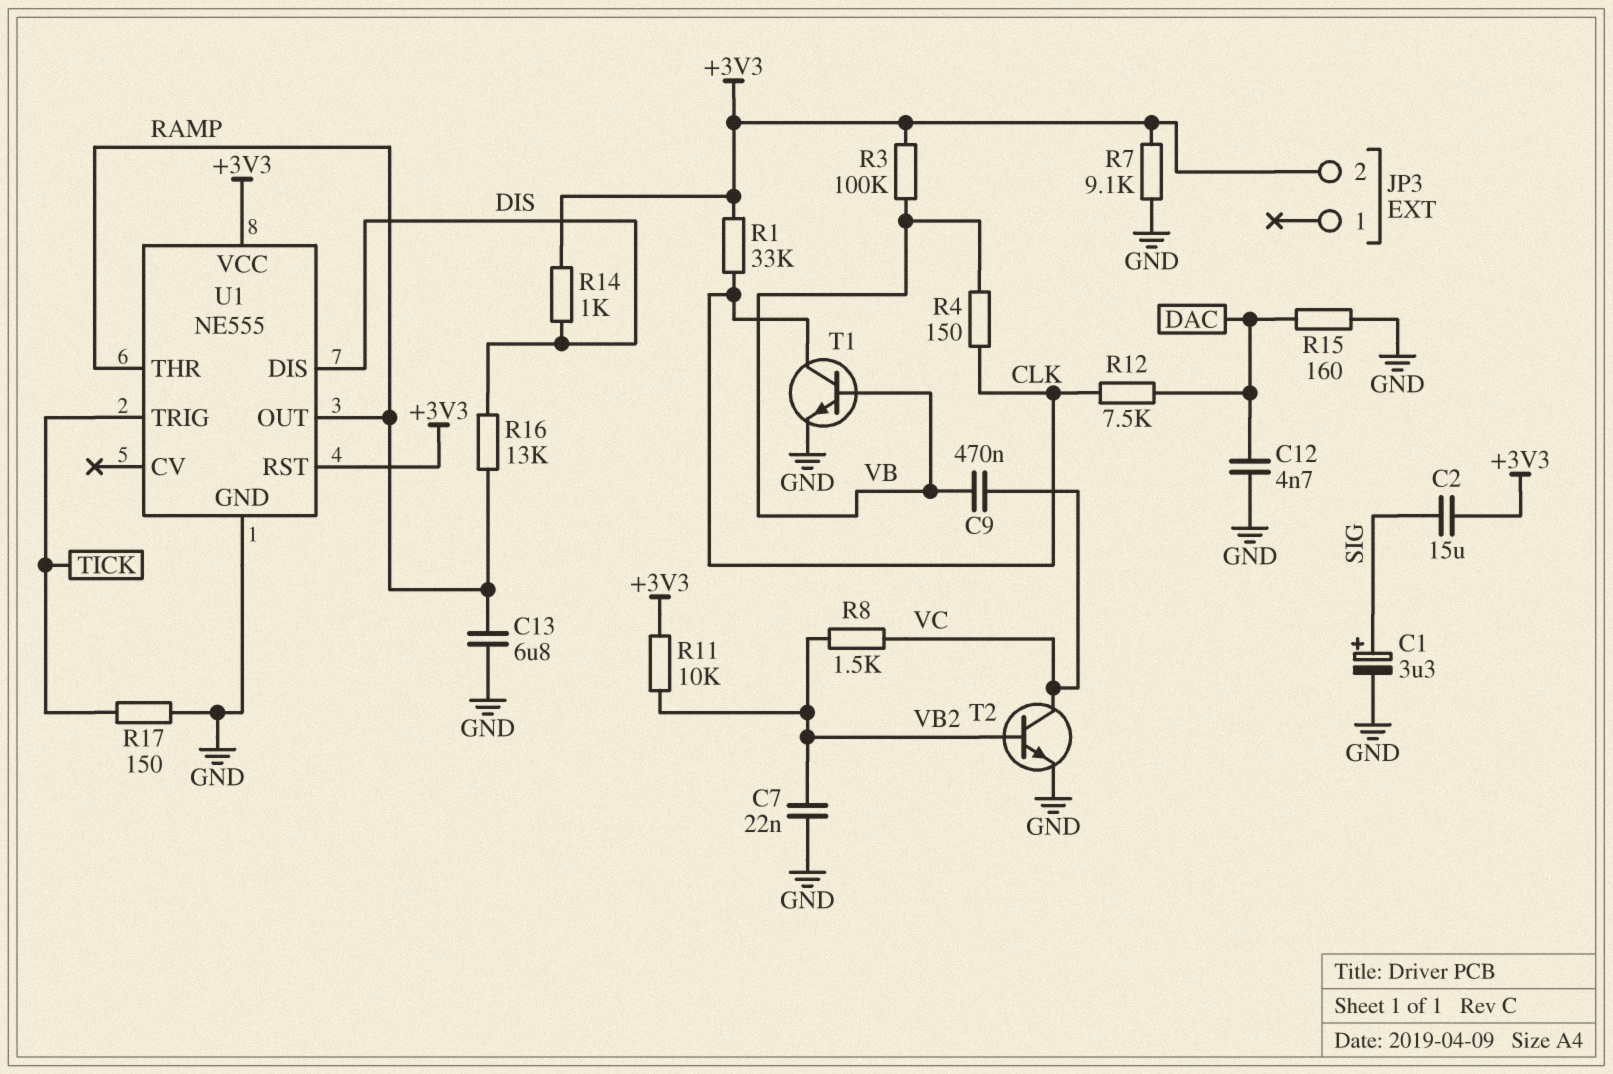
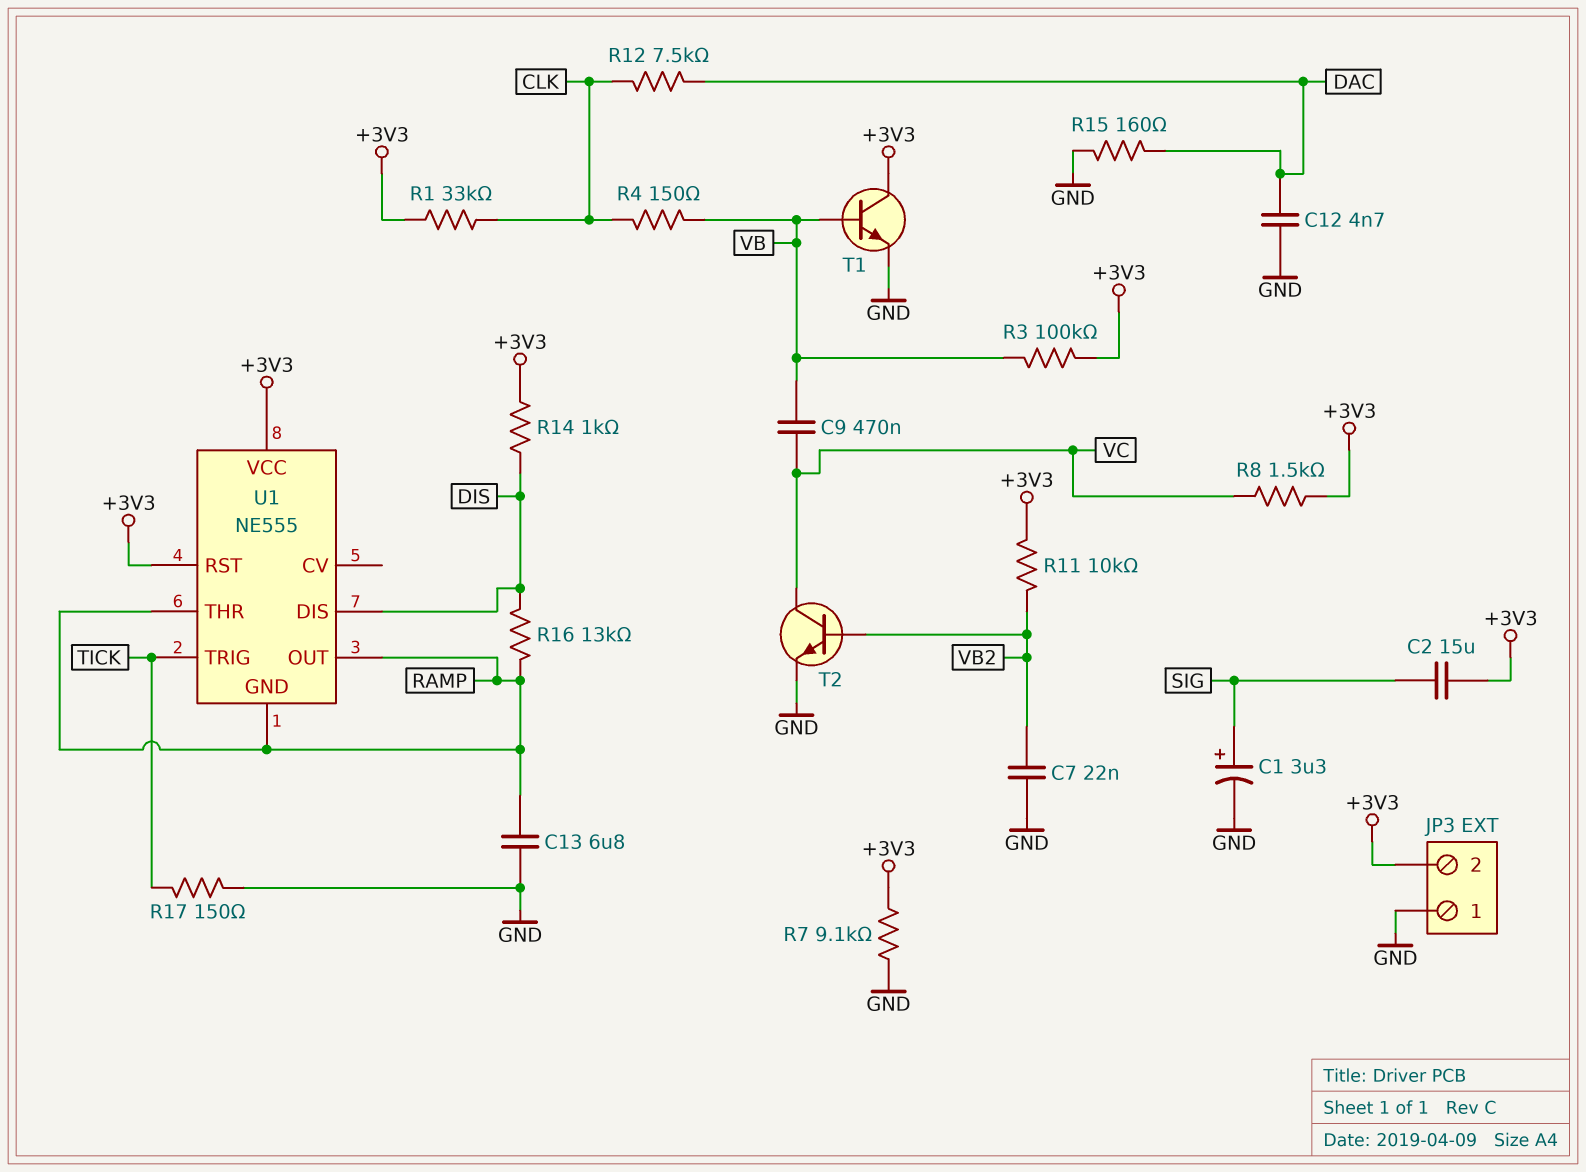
JP3 pin 1: none -> GND
R8: 1.5k (VB2, VC) -> 1.5k (+3V3, VC)
T1: NPN (B VB, C CLK, E GND) -> NPN (B VB, C +3V3, E GND)
U1 pin GND: GND -> RAMP

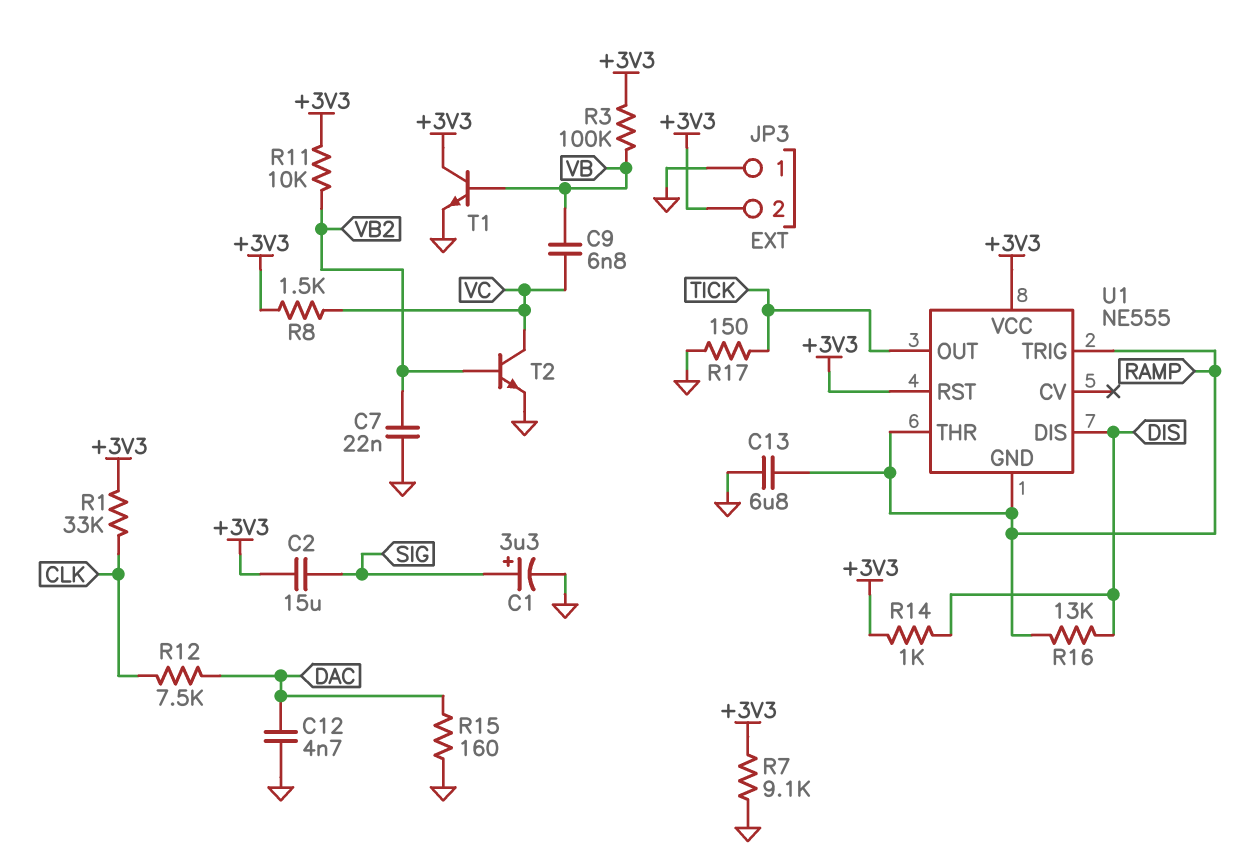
C9: 470nF (VB, VC) -> 6.8nF (VB, VC)
R4: 150 (CLK, VB) -> none
U1 pin OUT: RAMP -> TICK
U1 pin TRIG: TICK -> RAMP

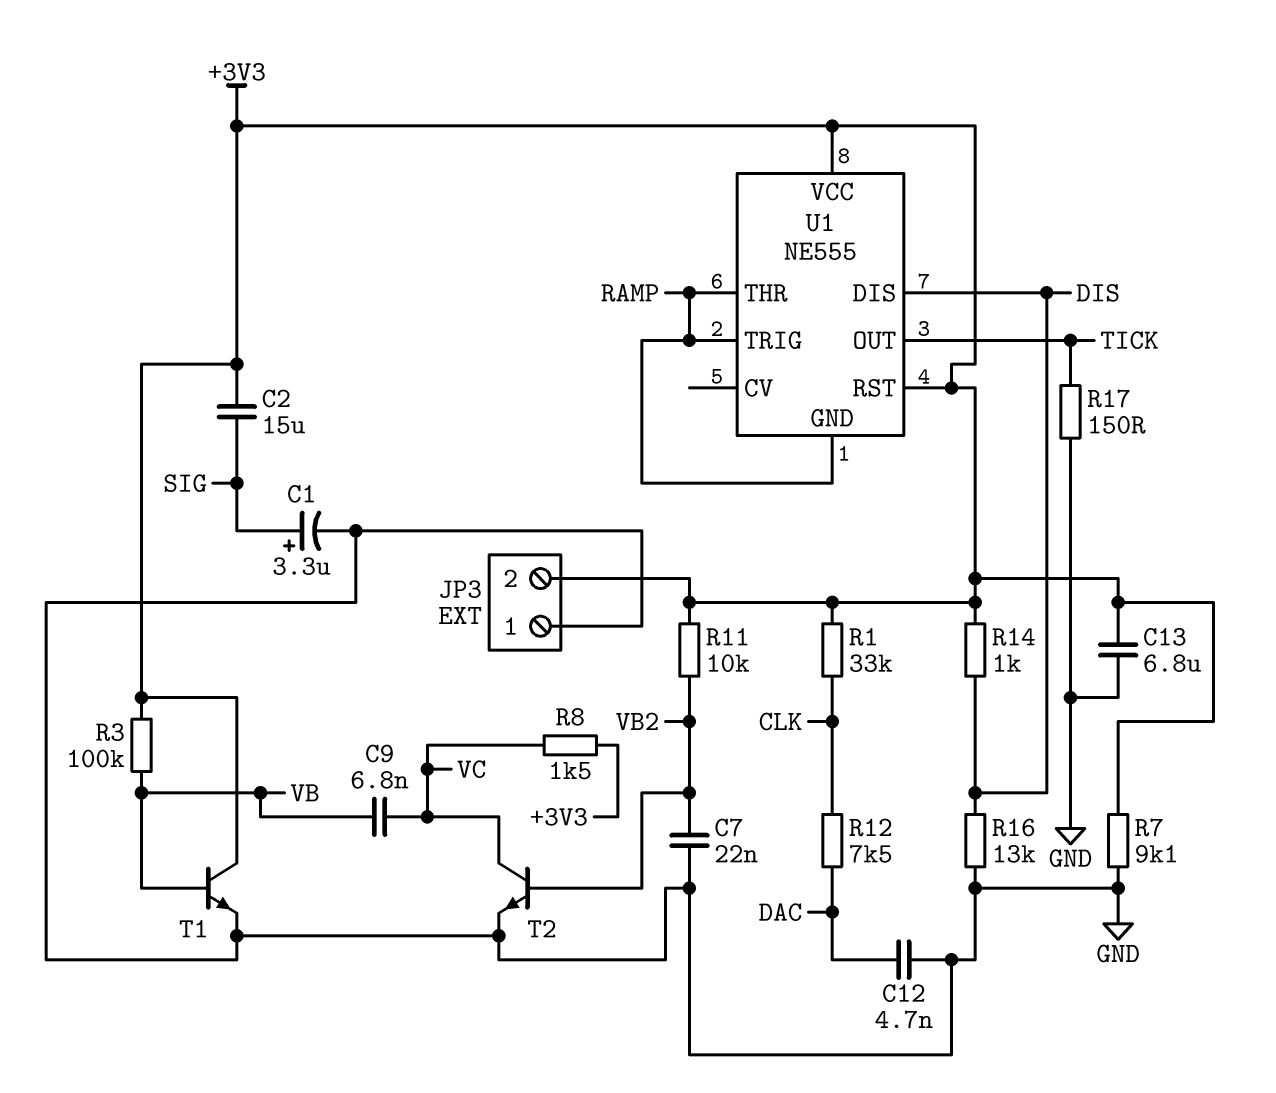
C13: 6.8uF (GND, RAMP) -> 6.8uF (+3V3, GND)
R15: 160 (DAC, GND) -> none
R16: 13k (DIS, RAMP) -> 13k (DIS, GND)

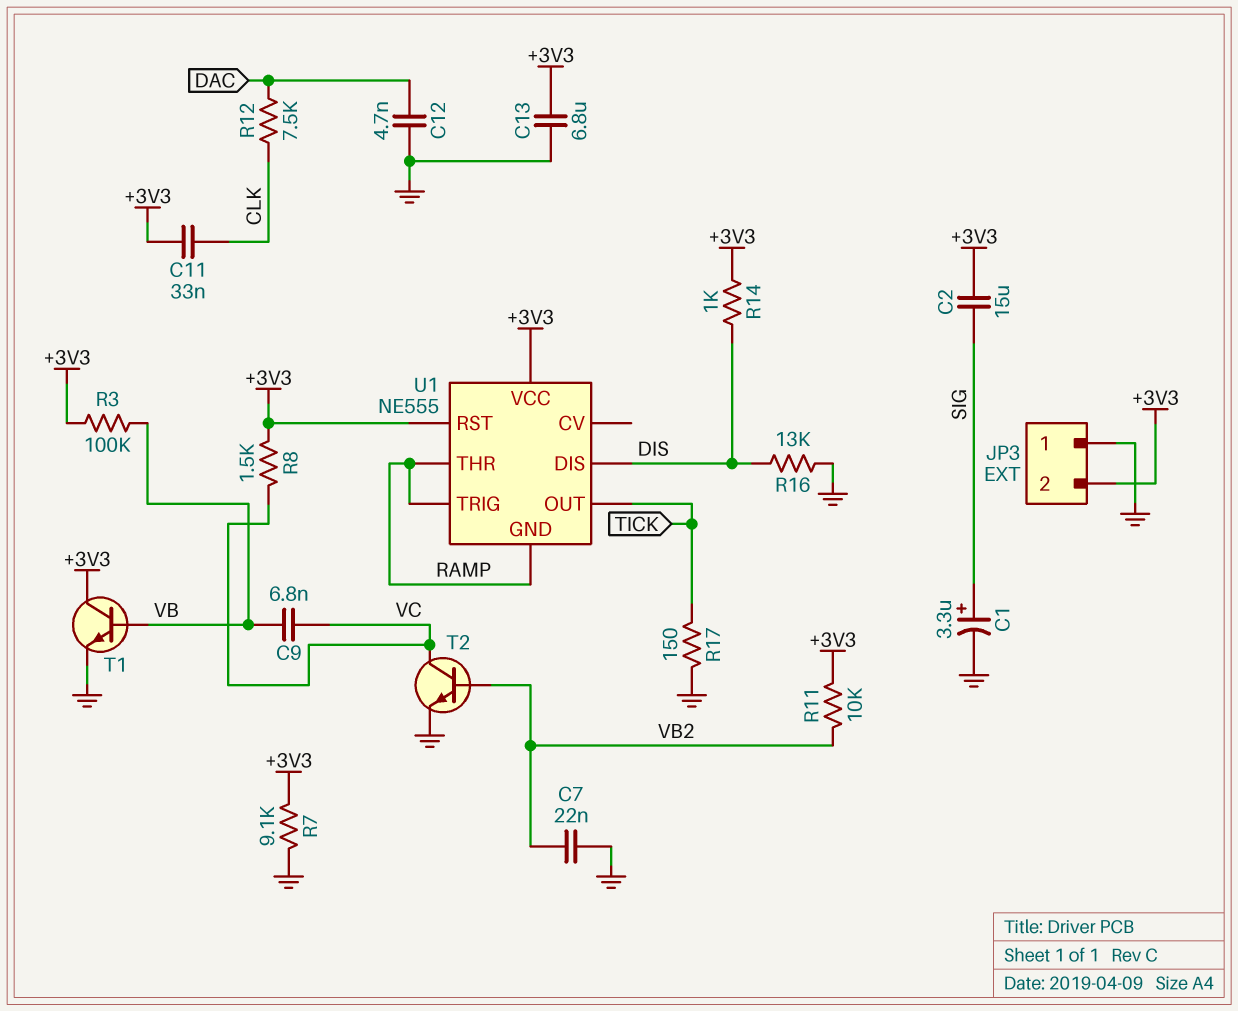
C11: none -> 33nF (+3V3, CLK)
R1: 33k (+3V3, CLK) -> none

